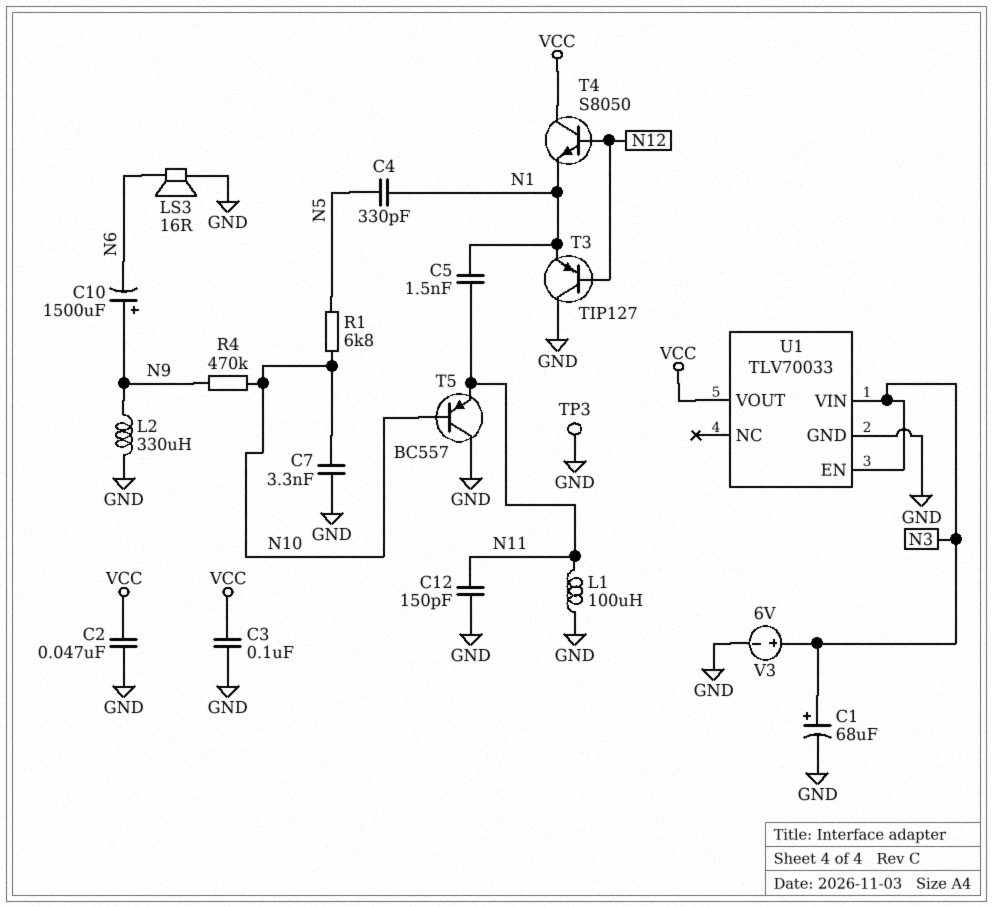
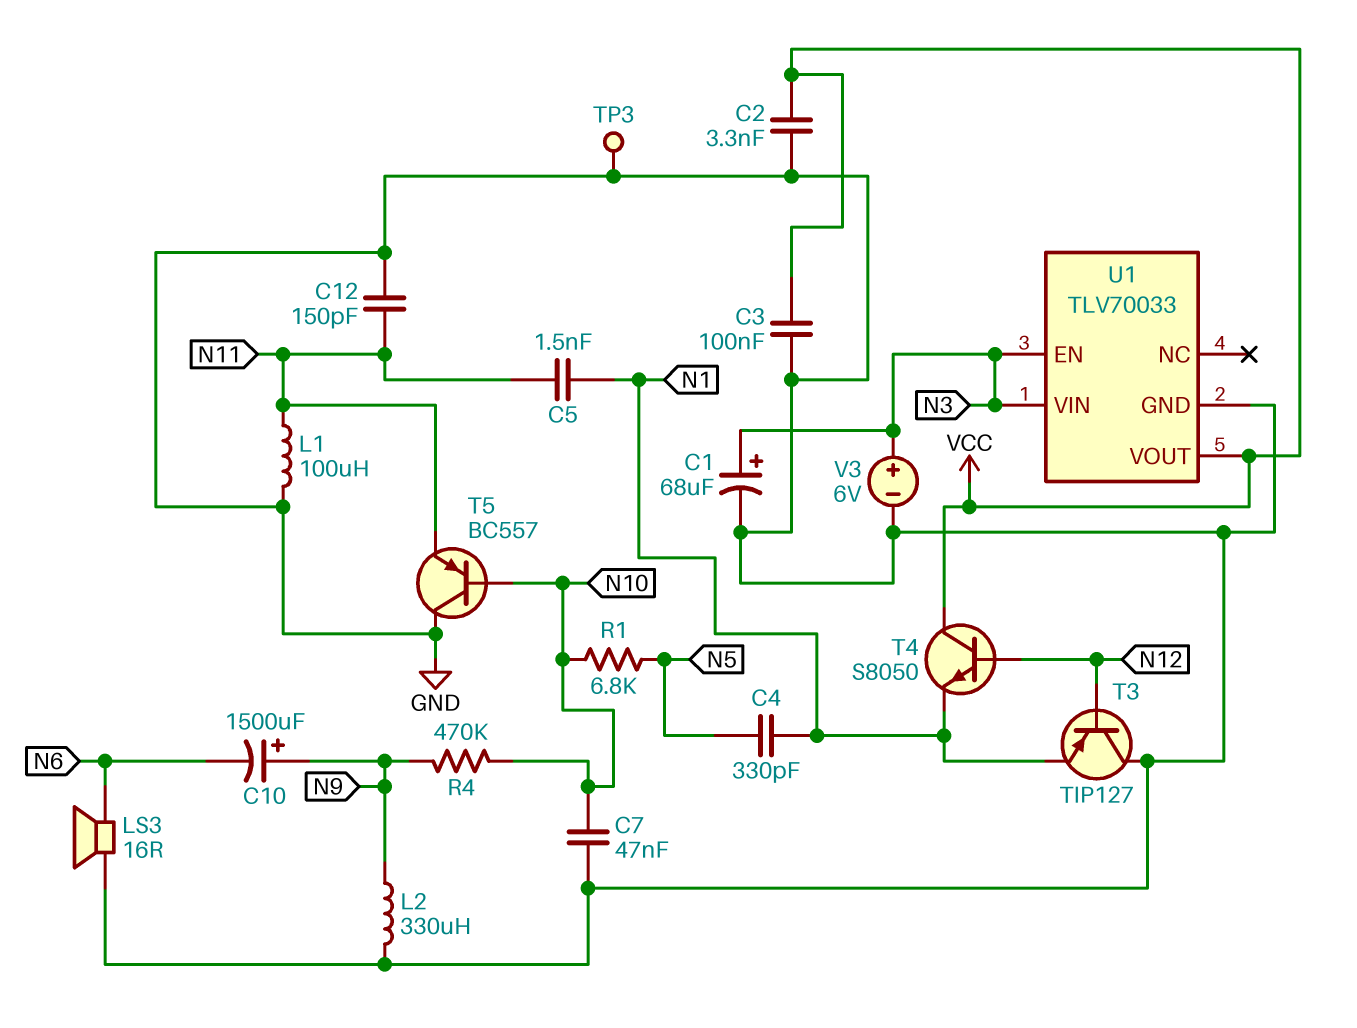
C2: 47nF (GND, VCC) -> 3.3nF (GND, VCC)
C7: 3.3nF (GND, N10) -> 47nF (GND, N10)

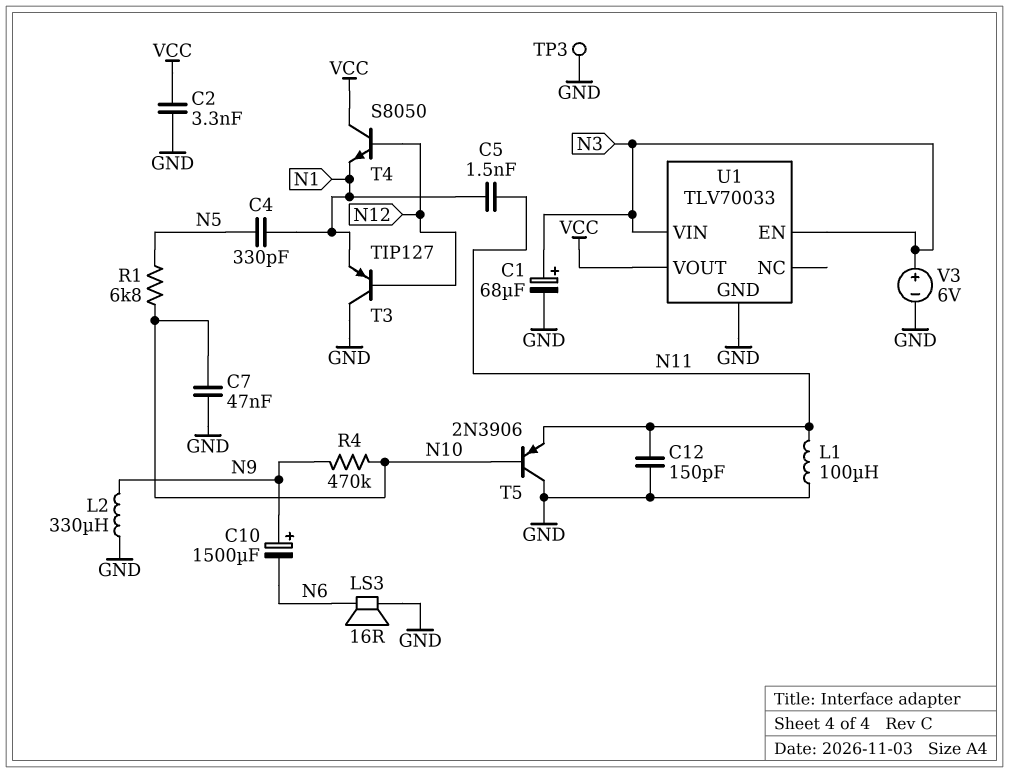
C3: 100nF (GND, VCC) -> none
T5: PNP BC557 (B N10, C GND, E N11) -> PNP 2N3906 (B N10, C GND, E N11)

